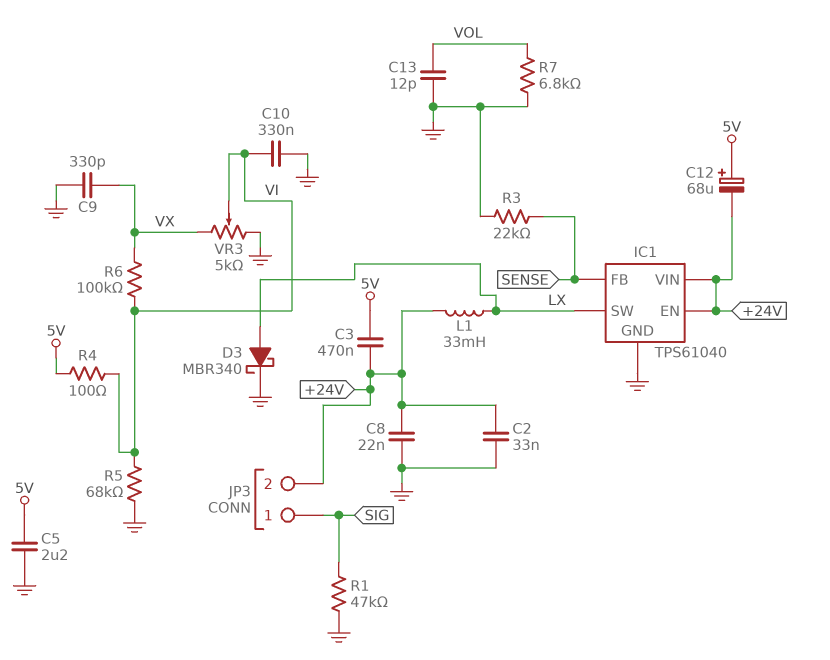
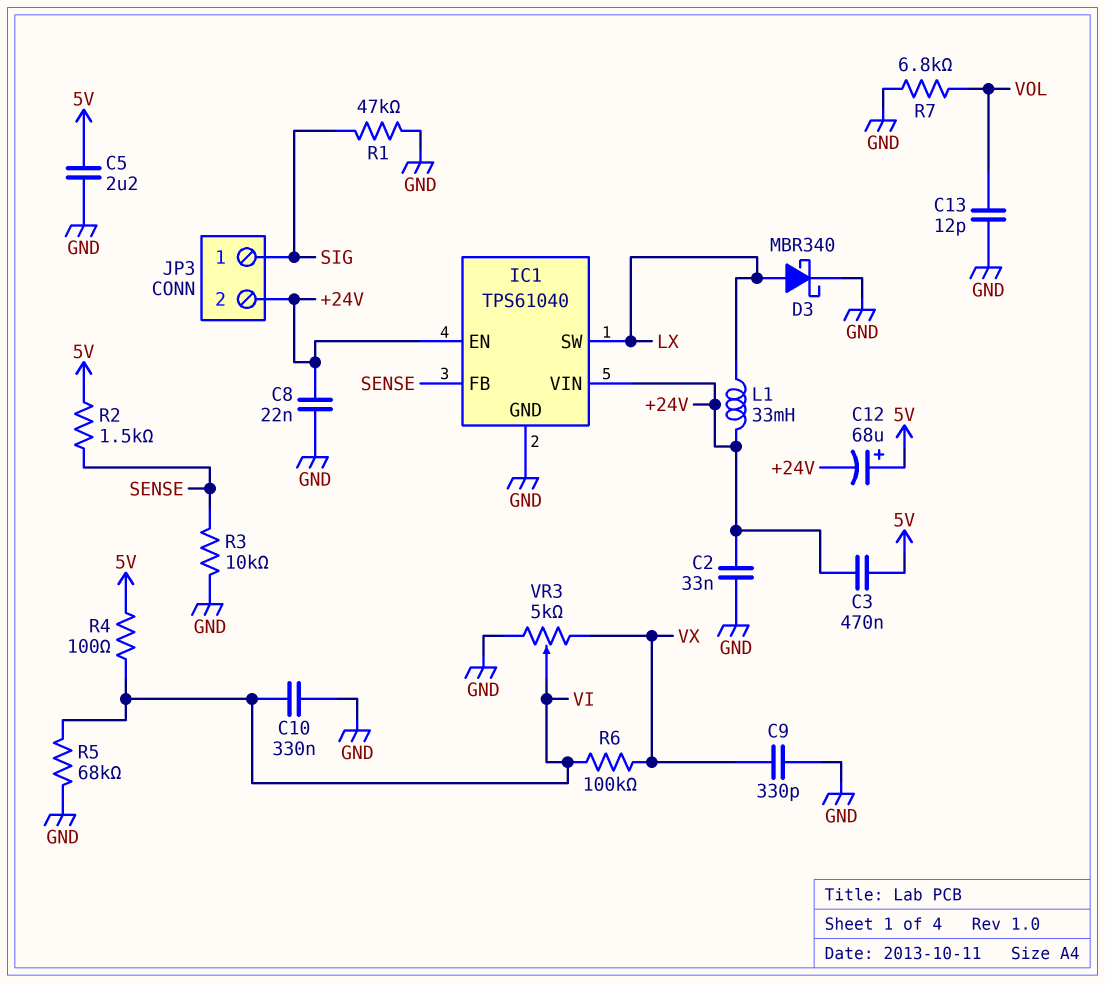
R2: none -> 1.5k (5V, SENSE)
R3: 22k (GND, SENSE) -> 10k (GND, SENSE)

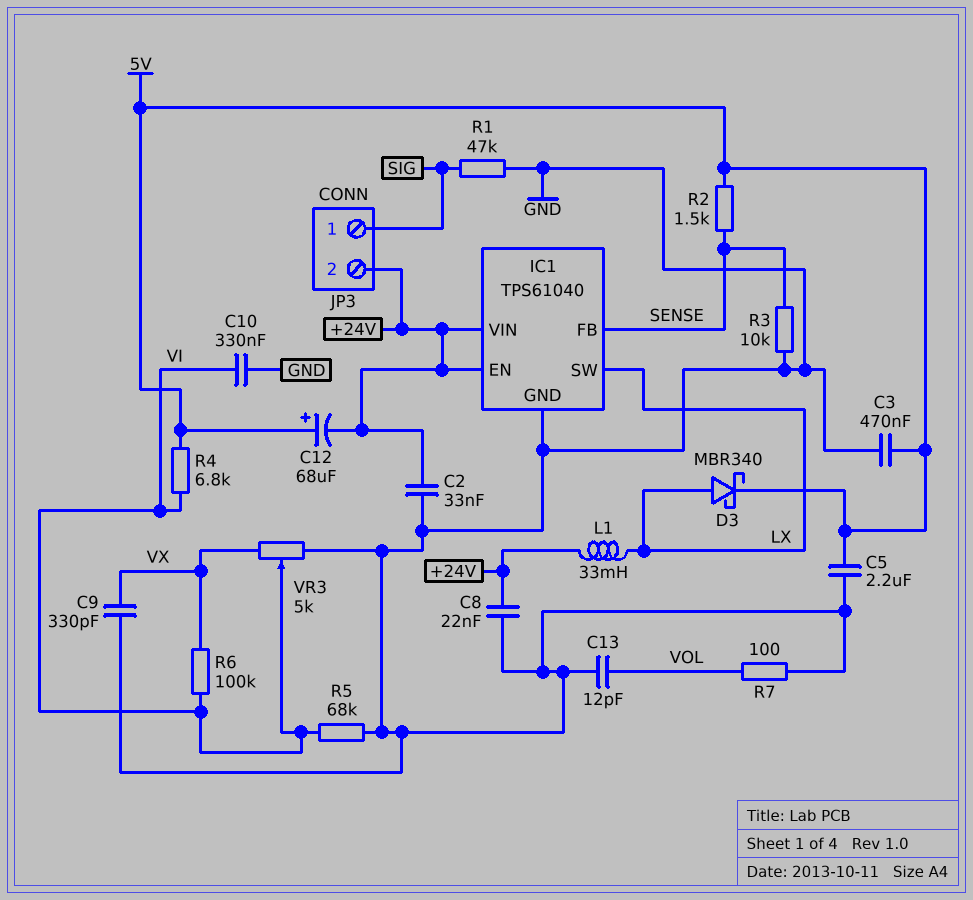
C3: 470nF (+24V, 5V) -> 470nF (5V, GND)
D3: schottky MBR340 (A LX, K GND) -> schottky MBR340 (A LX, K 5V)
R4: 100 (5V, VI) -> 6.8k (5V, VI)
R7: 6.8k (GND, VOL) -> 100 (GND, VOL)

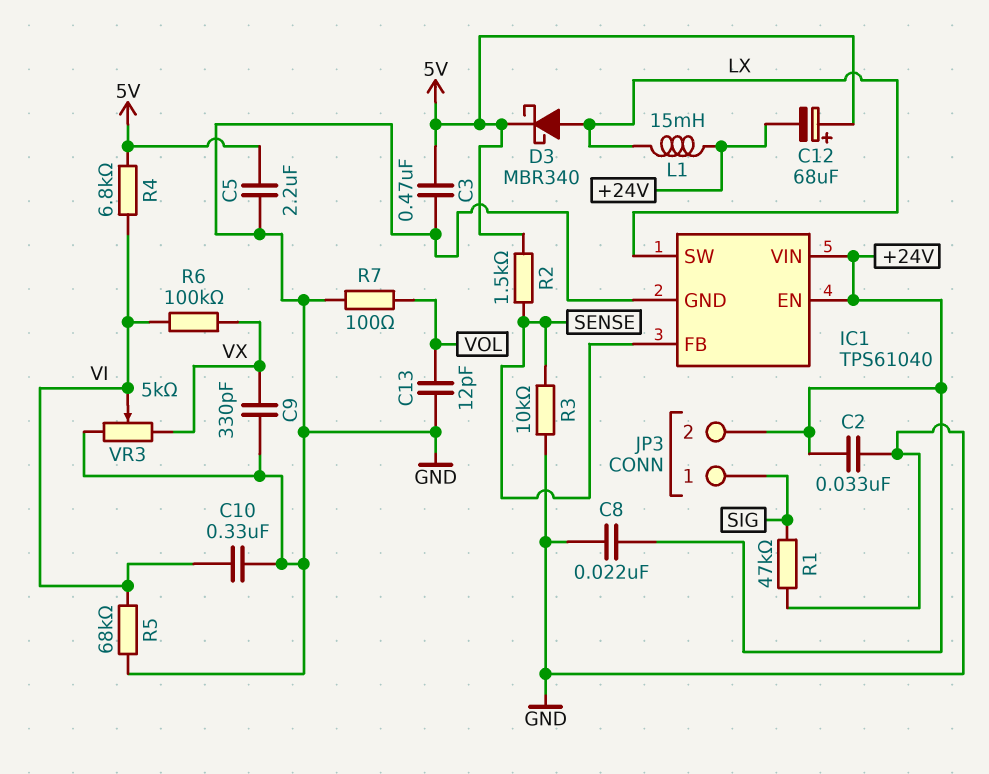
L1: 33mH (+24V, LX) -> 15mH (+24V, LX)

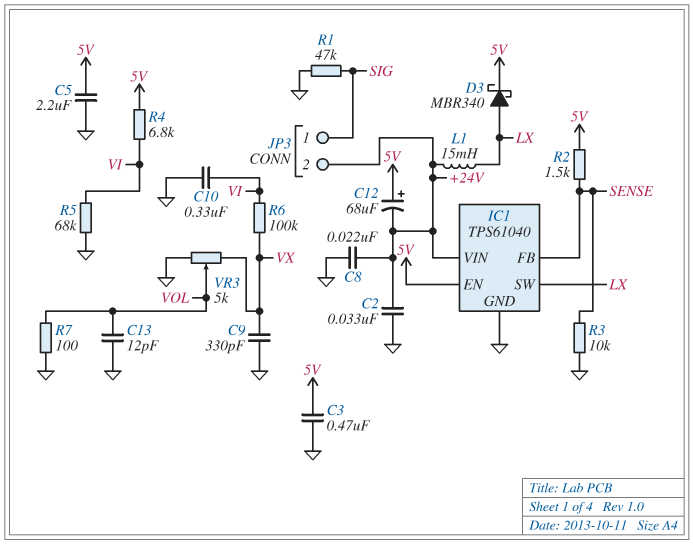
IC1 pin EN: +24V -> 5V
VR3: 5k (GND, VX, wiper VI) -> 5k (GND, VX, wiper VOL)

